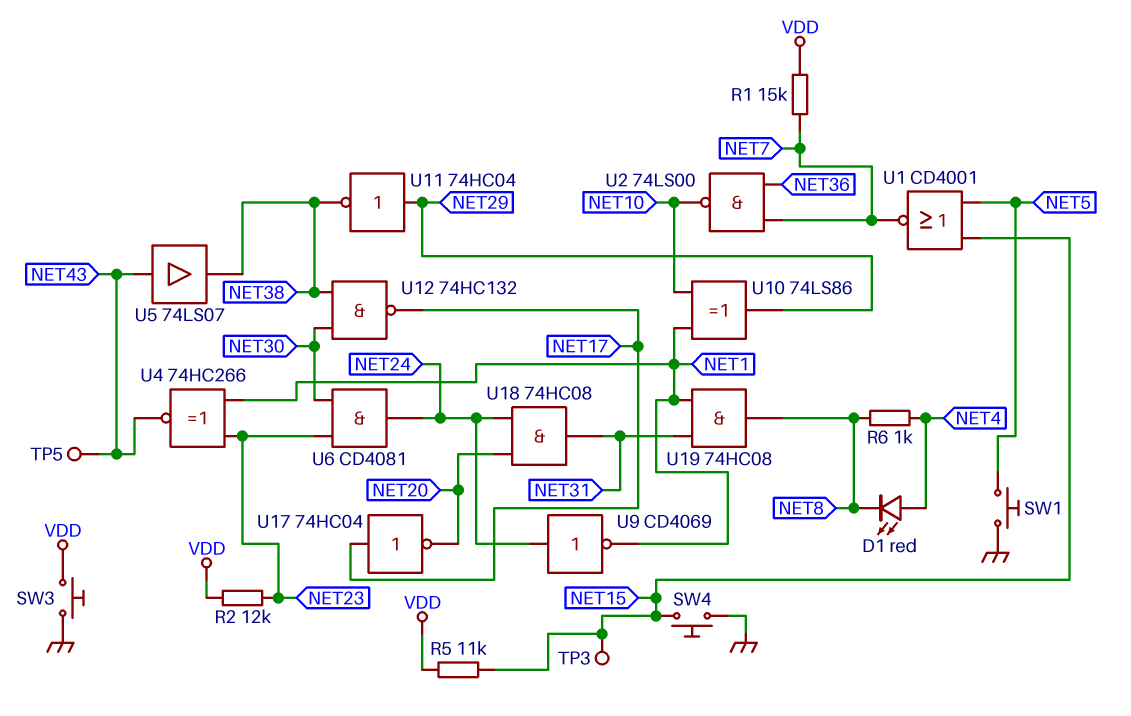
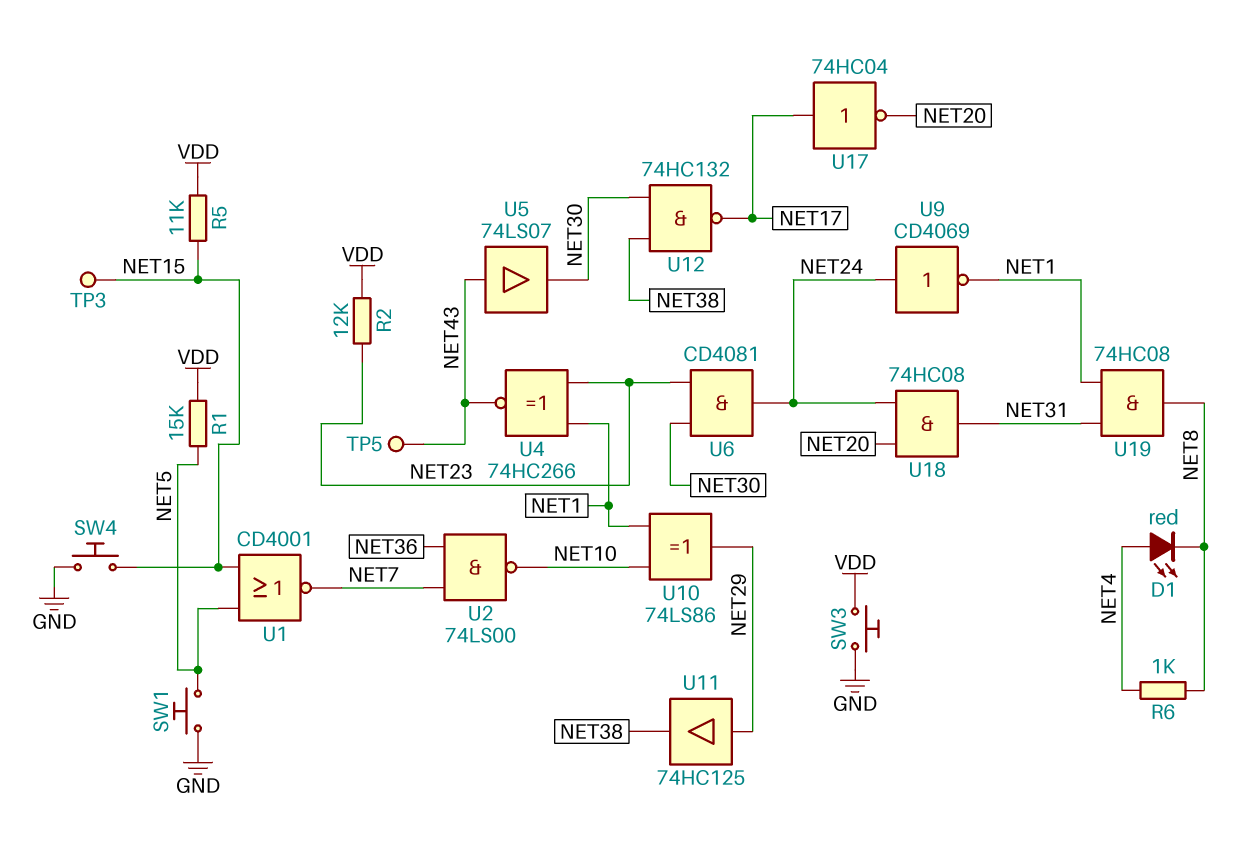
R1: 15k (NET7, VDD) -> 15k (NET5, VDD)
U5: buffer 74LS07 (in NET43, out NET38) -> buffer 74LS07 (in NET43, out NET30)
U11: NOT 74HC04 (in NET29, out NET38) -> buffer 74HC125 (in NET29, out NET38)

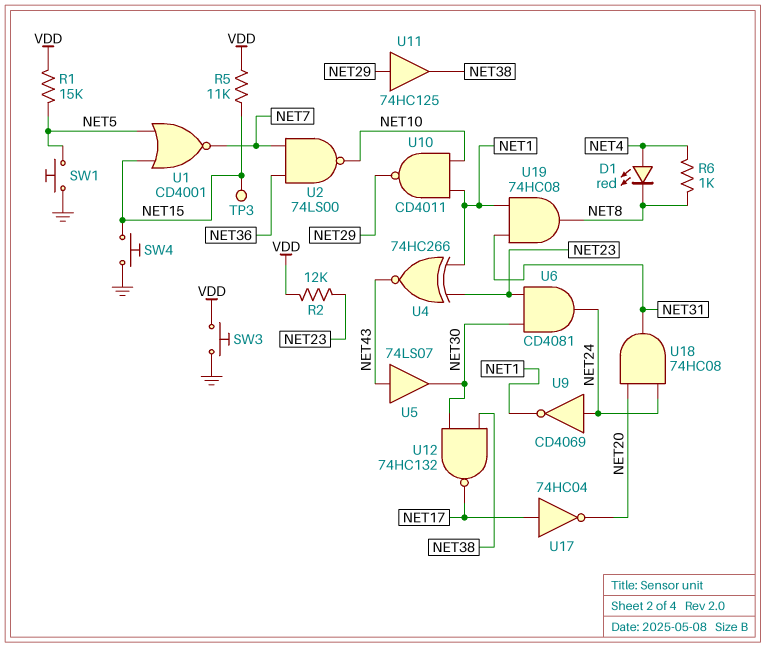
TP5: test point (NET43) -> none
U10: XOR 74LS86 (in NET1, in NET10, out NET29) -> NAND CD4011 (in NET1, in NET10, out NET29)

